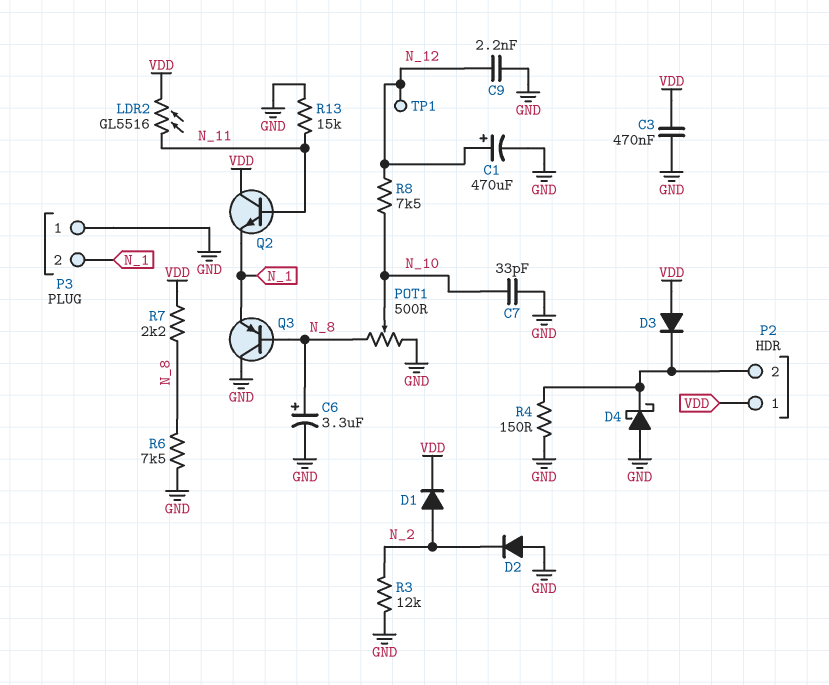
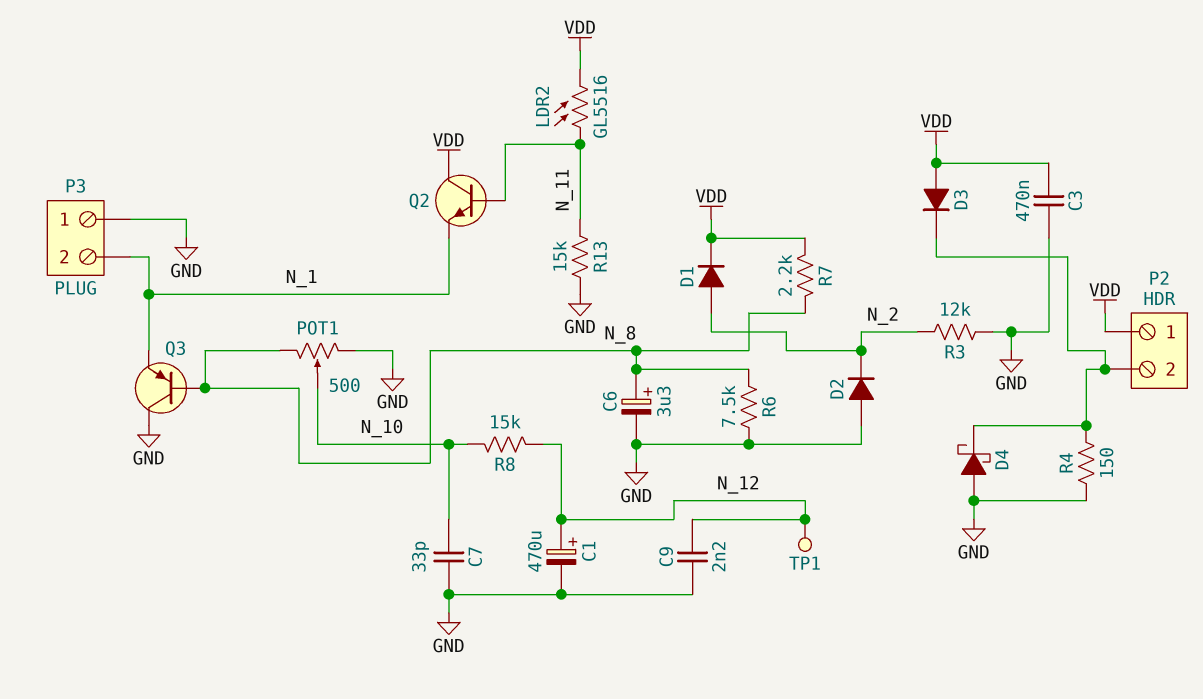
R8: 7.5k (N_10, N_12) -> 15k (N_10, N_12)

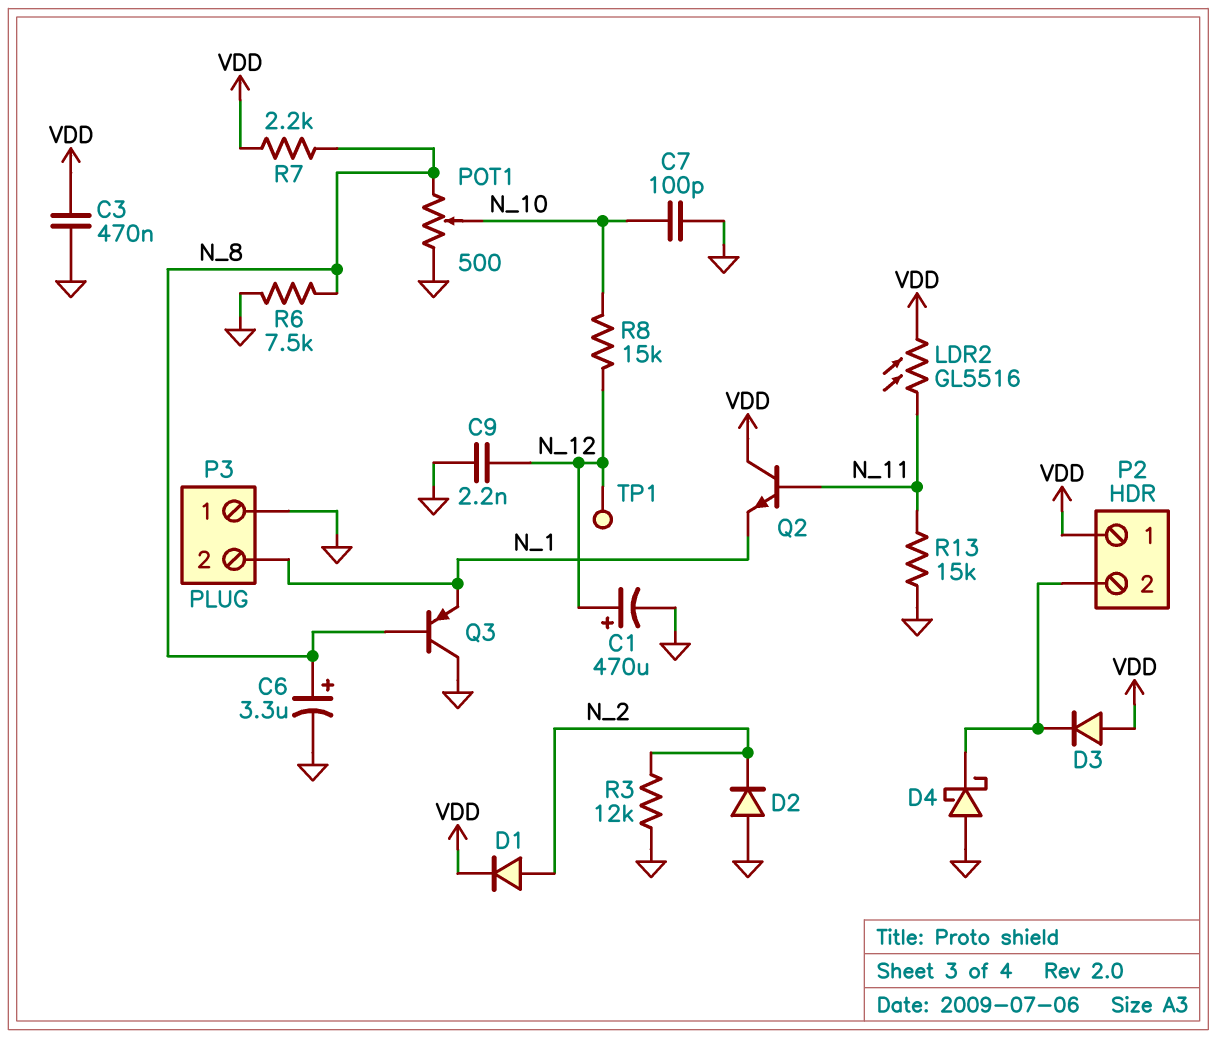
C7: 33pF (GND, N_10) -> 100pF (GND, N_10)
R4: 150 (GND, P2/2) -> none

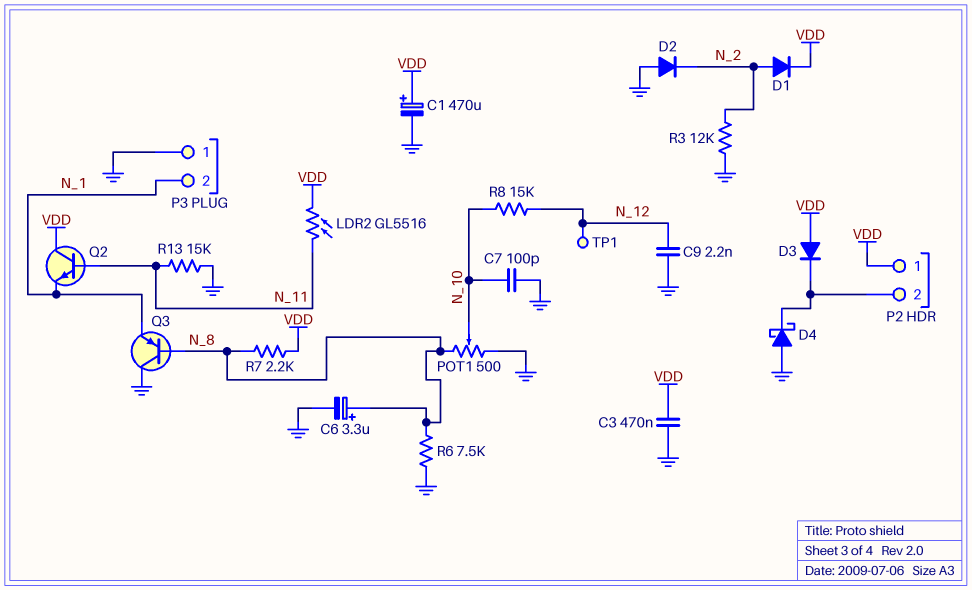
C1: 470uF (plus N_12, minus GND) -> 470uF (plus VDD, minus GND)

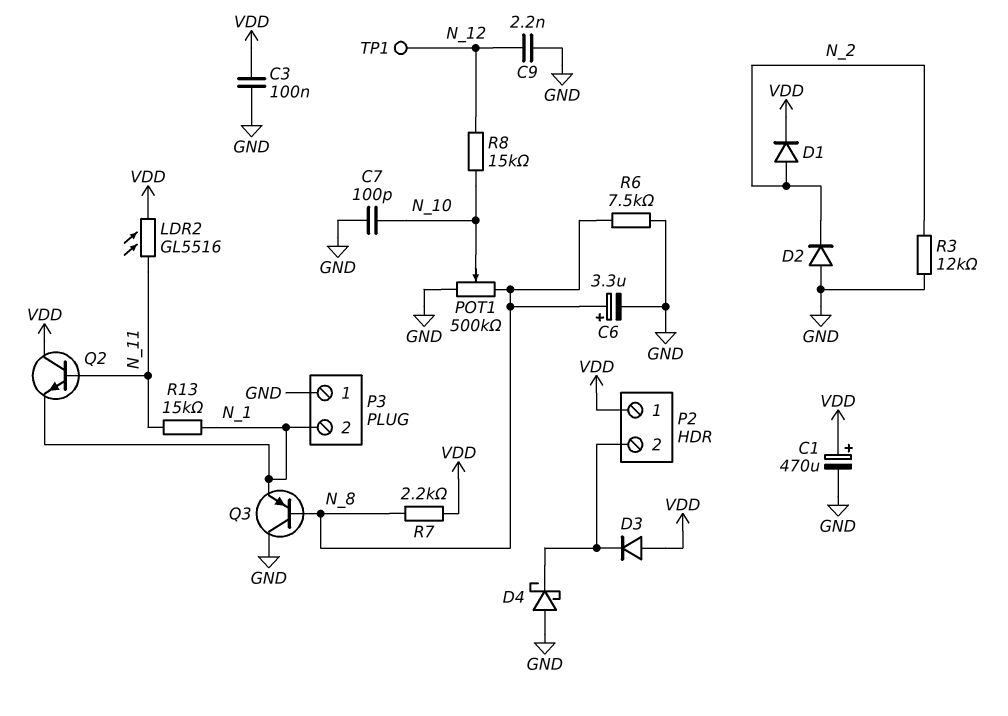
C3: 470nF (GND, VDD) -> 100nF (GND, VDD)
POT1: 500 (GND, N_8, wiper N_10) -> 500k (GND, N_8, wiper N_10)
R13: 15k (GND, N_11) -> 15k (N_1, N_11)

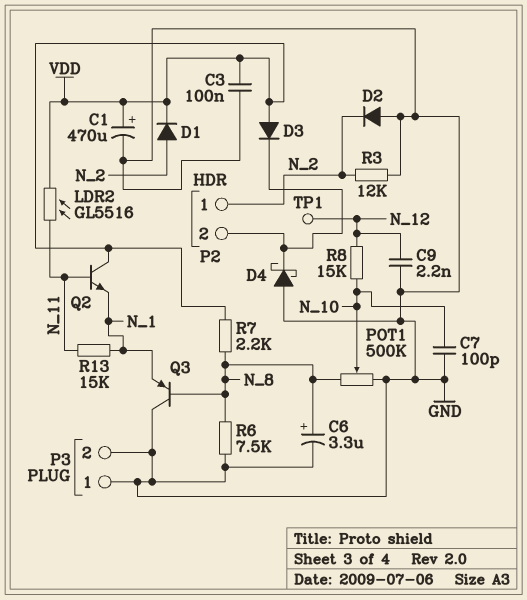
P2 pin 1: VDD -> N_2
P3 pin 2: N_1 -> GND

